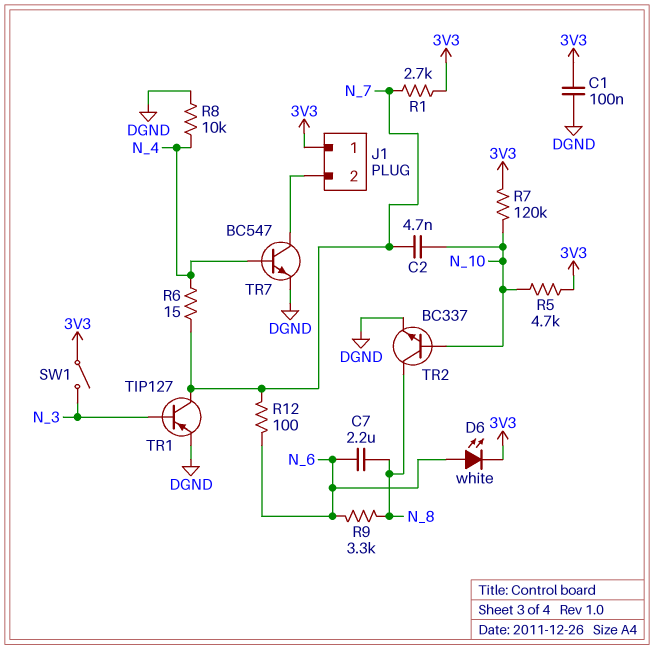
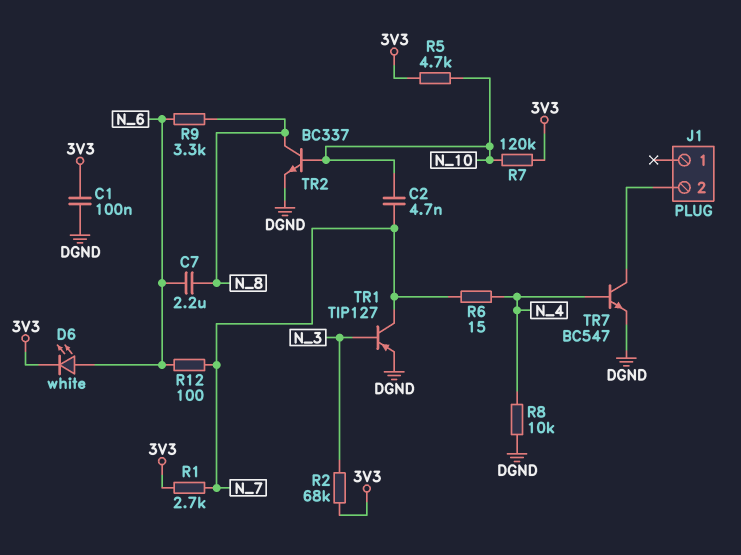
J1 pin 1: 3V3 -> none
R2: none -> 68k (3V3, N_3)
SW1: switch (3V3, N_3) -> none

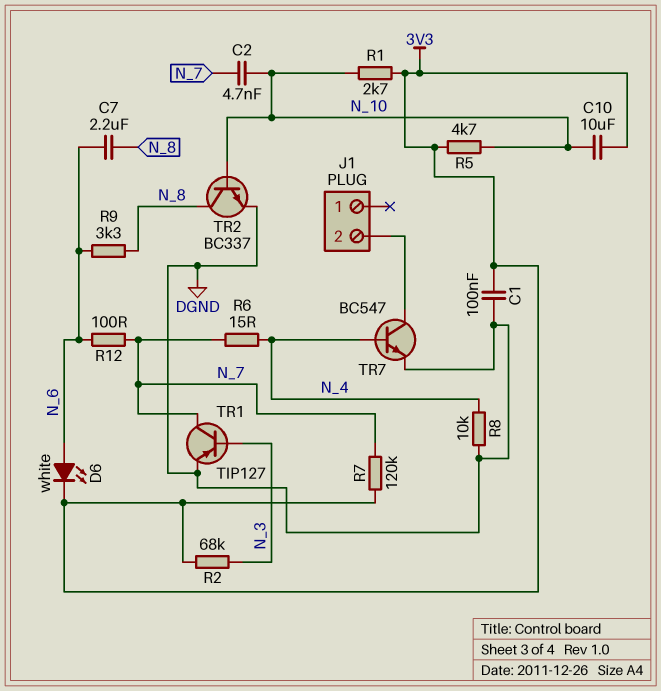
C10: none -> 10uF (3V3, N_10)
R1: 2.7k (3V3, N_7) -> 2.7k (3V3, N_10)
R7: 120k (3V3, N_10) -> 120k (3V3, N_7)

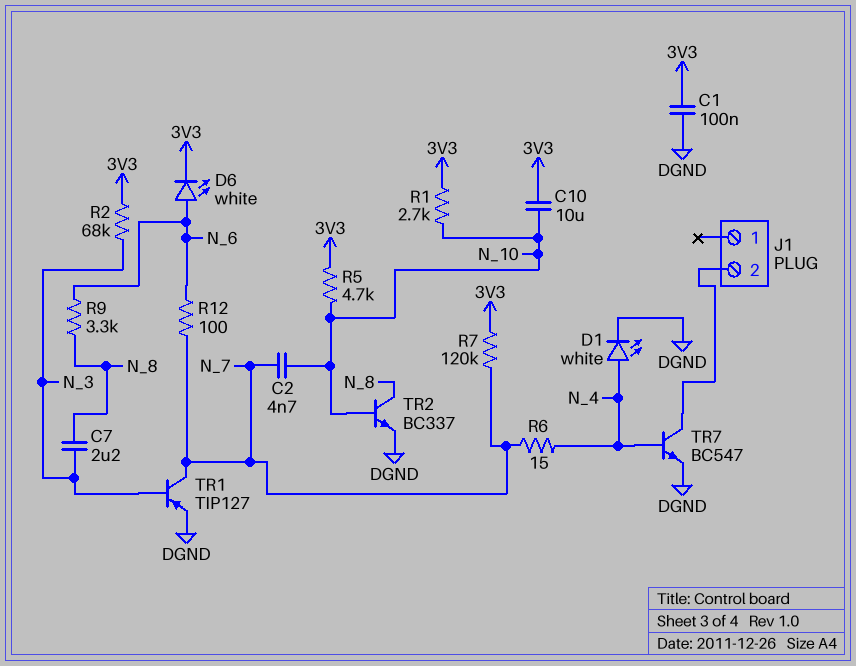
C7: 2.2uF (N_6, N_8) -> 2.2uF (N_3, N_8)
D1: none -> LED white (A N_4, K DGND)
R8: 10k (DGND, N_4) -> none

